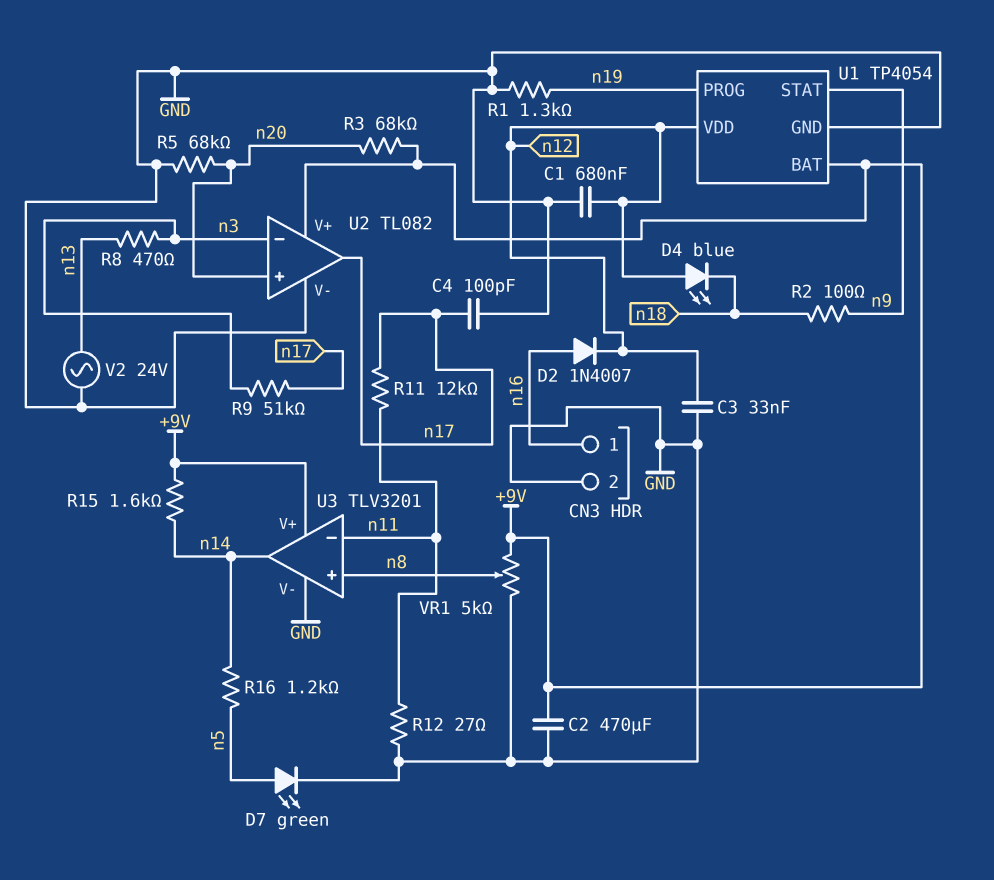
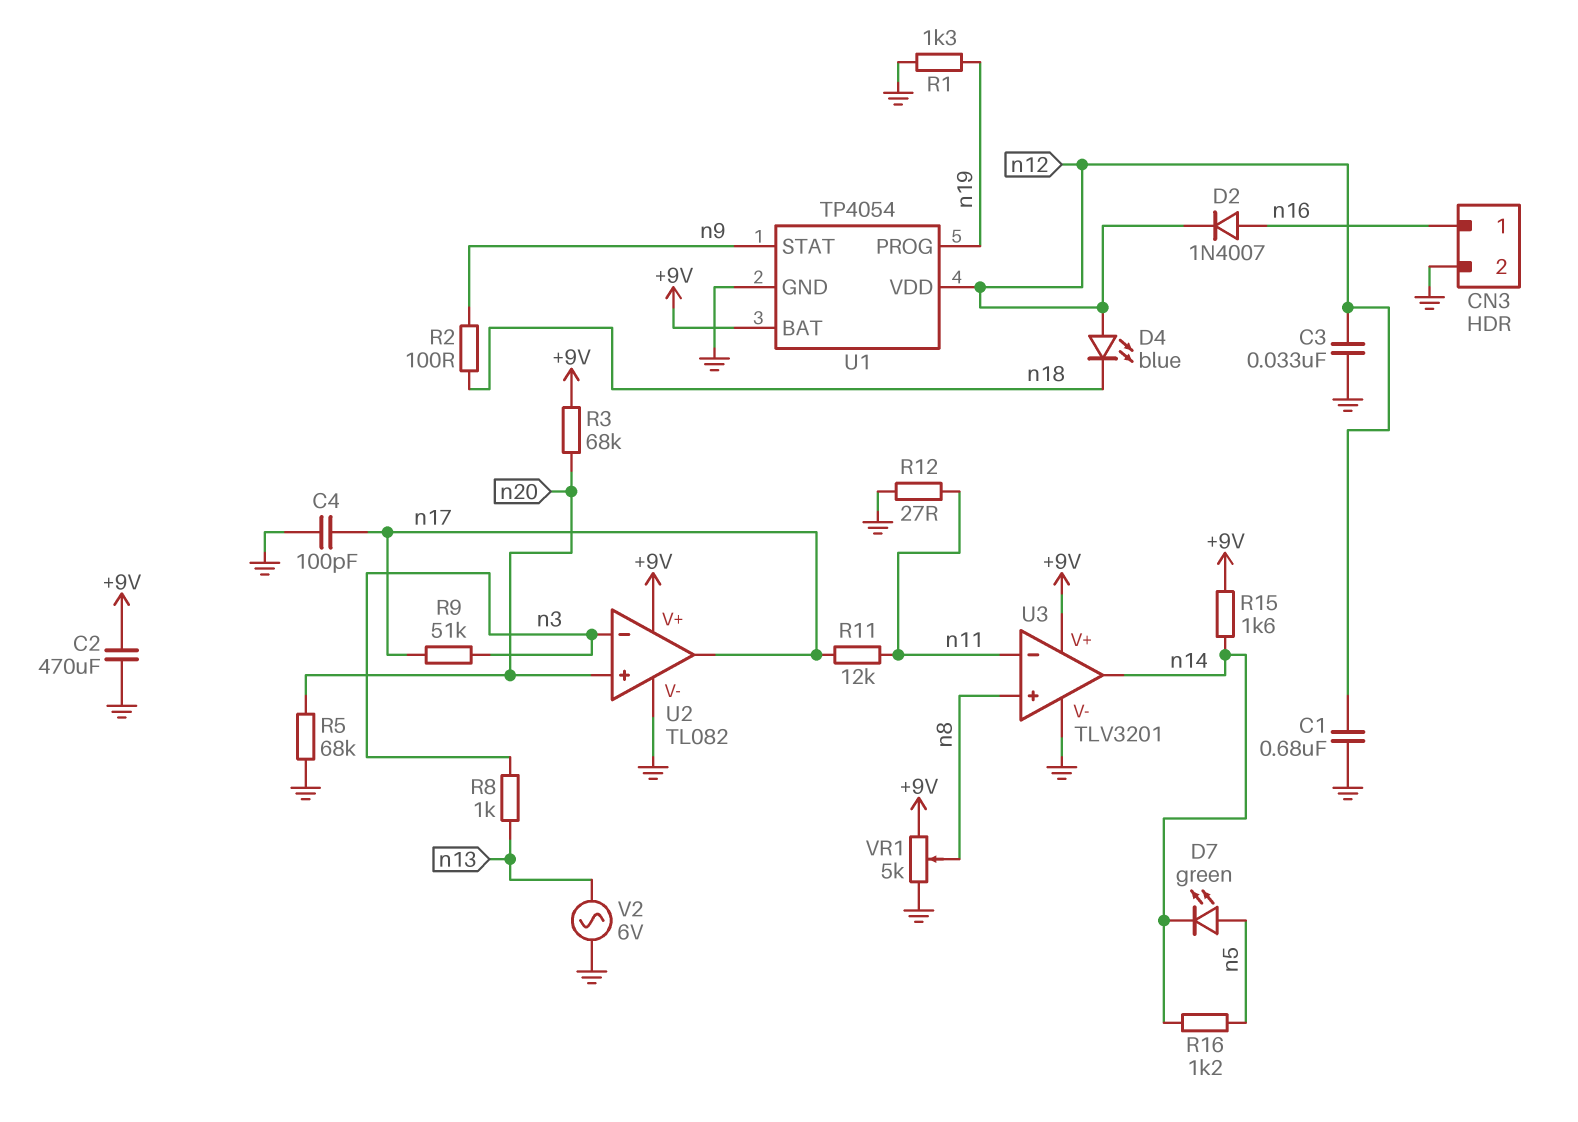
D7: LED green (A n5, K GND) -> LED green (A n5, K n14)
R8: 470 (n3, n13) -> 1k (n3, n13)
V2: AC 24V (GND, n13) -> AC 6V (GND, n13)

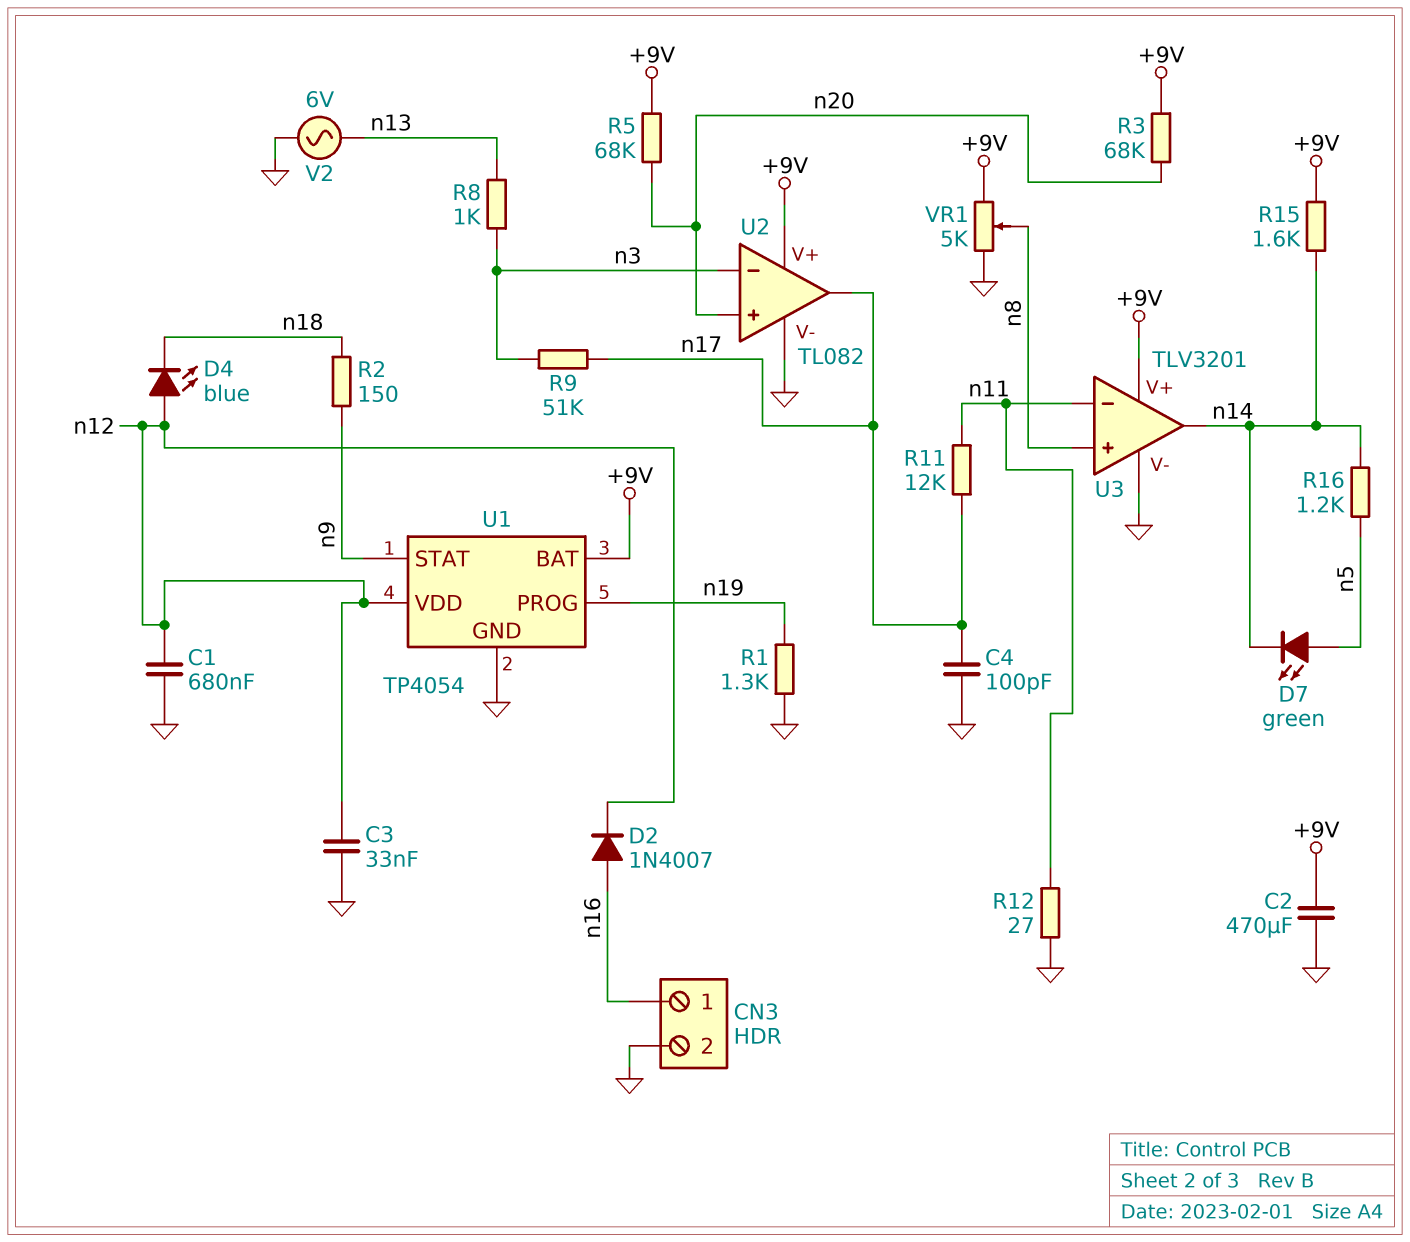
R2: 100 (n9, n18) -> 150 (n9, n18)
R5: 68k (GND, n20) -> 68k (+9V, n20)

